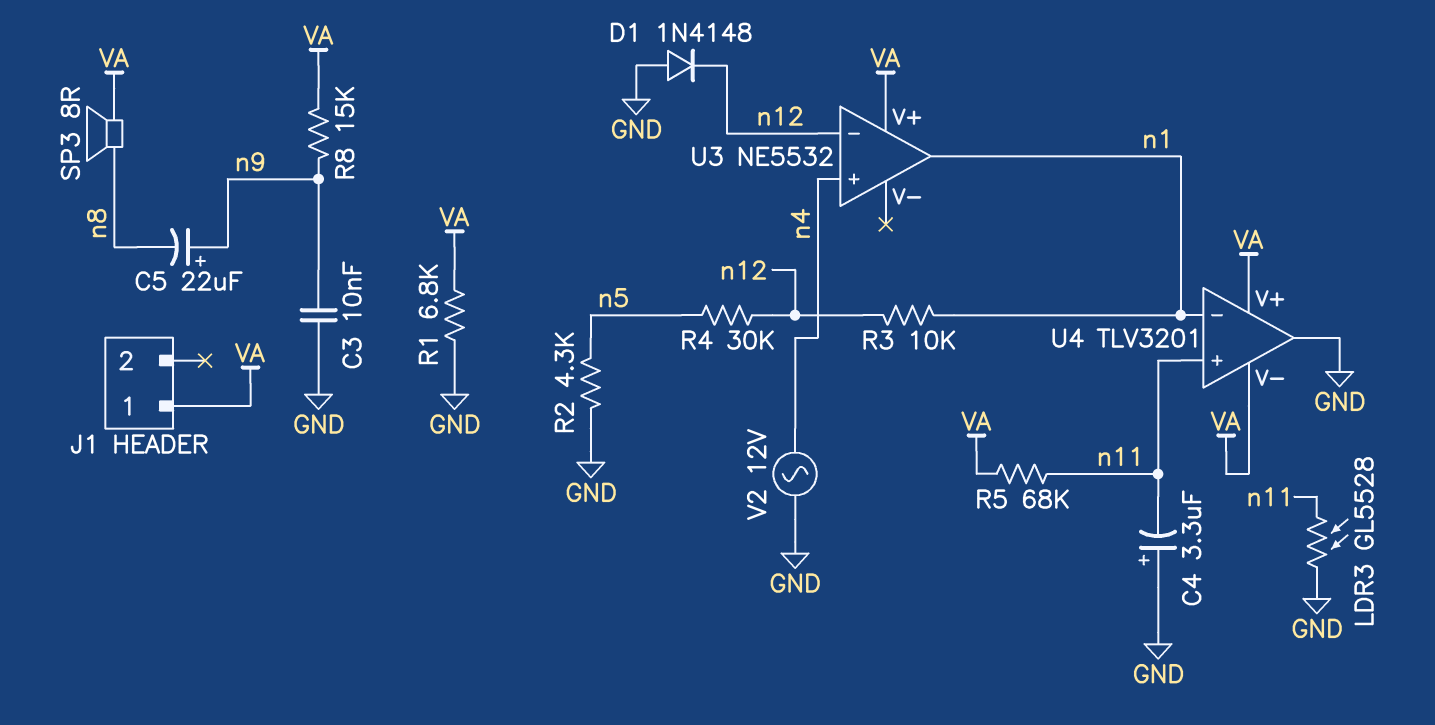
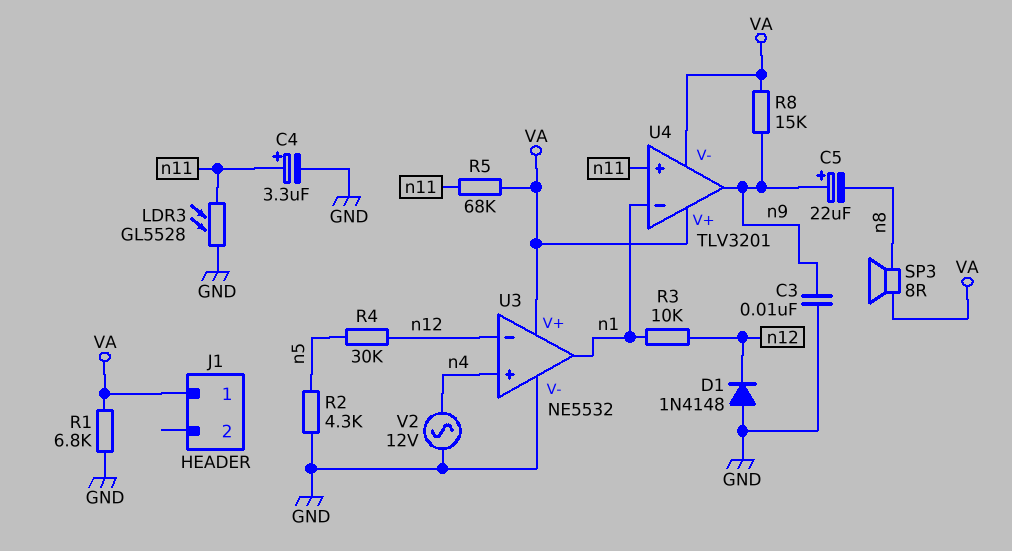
C4: 3.3uF (plus GND, minus n11) -> 3.3uF (plus n11, minus GND)
U3 pin V-: none -> GND
U4 pin out: GND -> n9

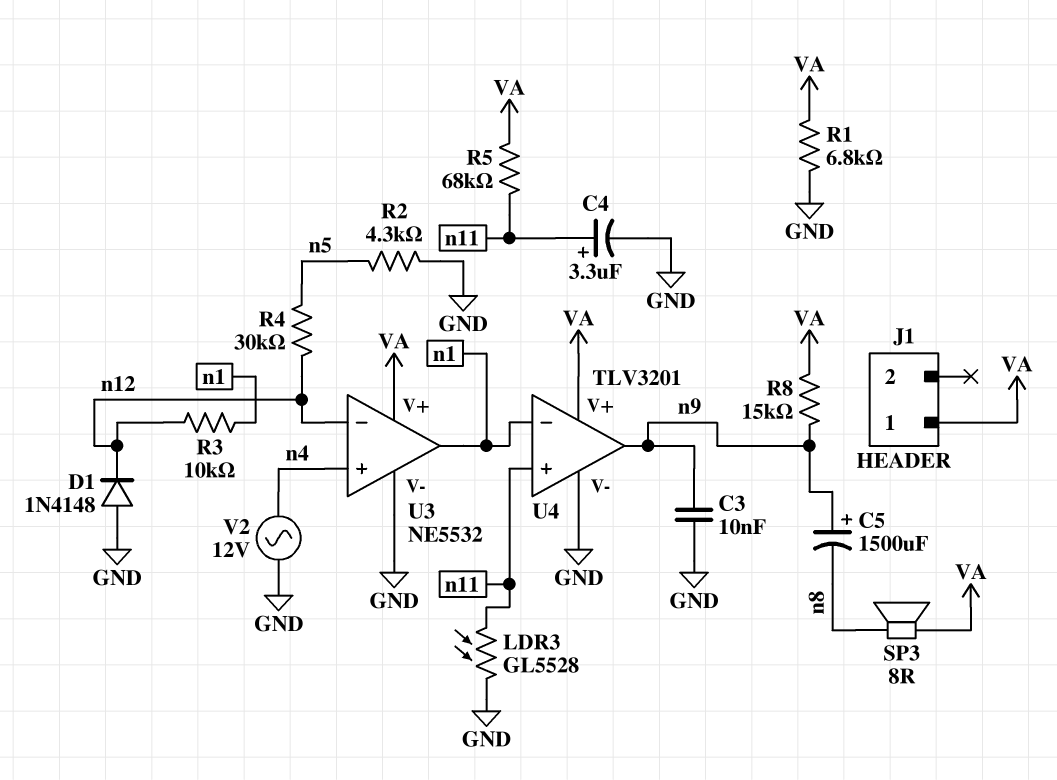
C5: 22uF (plus n9, minus n8) -> 1500uF (plus n9, minus n8)
U4 pin V-: VA -> GND

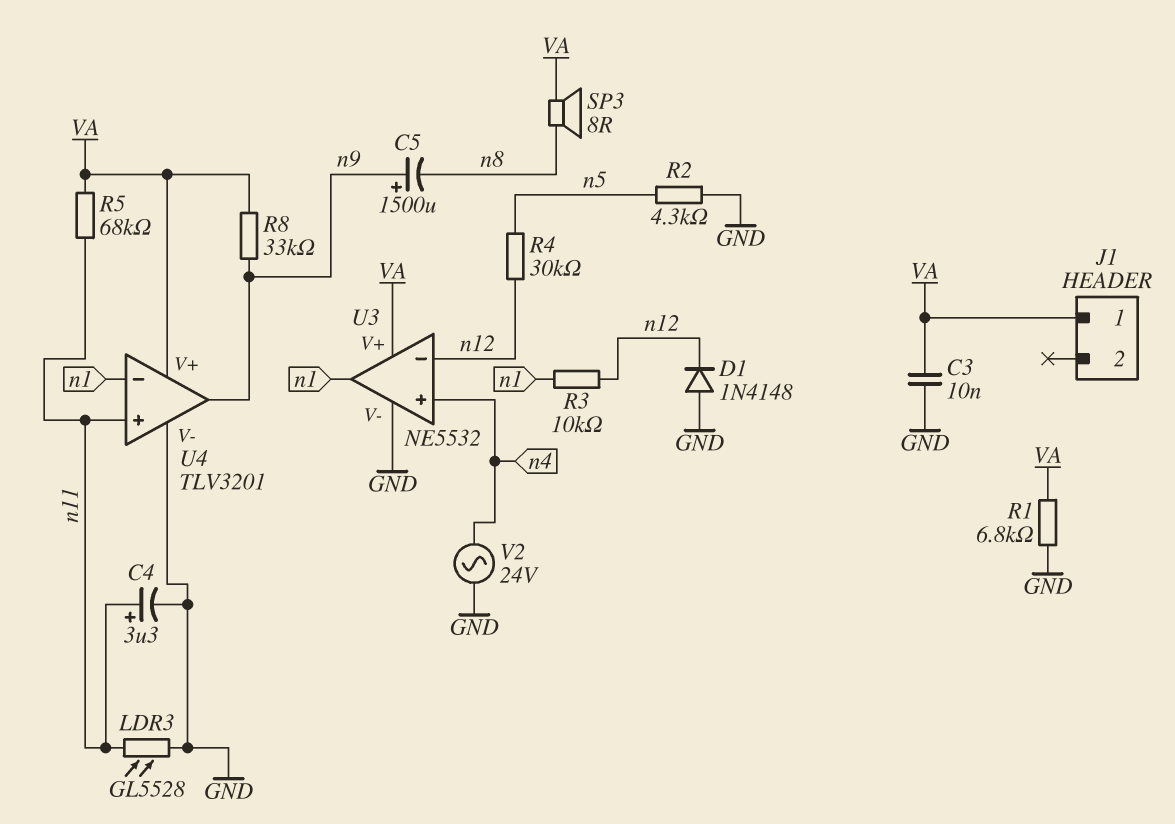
C3: 10nF (GND, n9) -> 10nF (GND, VA)
R8: 15k (VA, n9) -> 33k (VA, n9)
V2: AC 12V (GND, n4) -> AC 24V (GND, n4)

